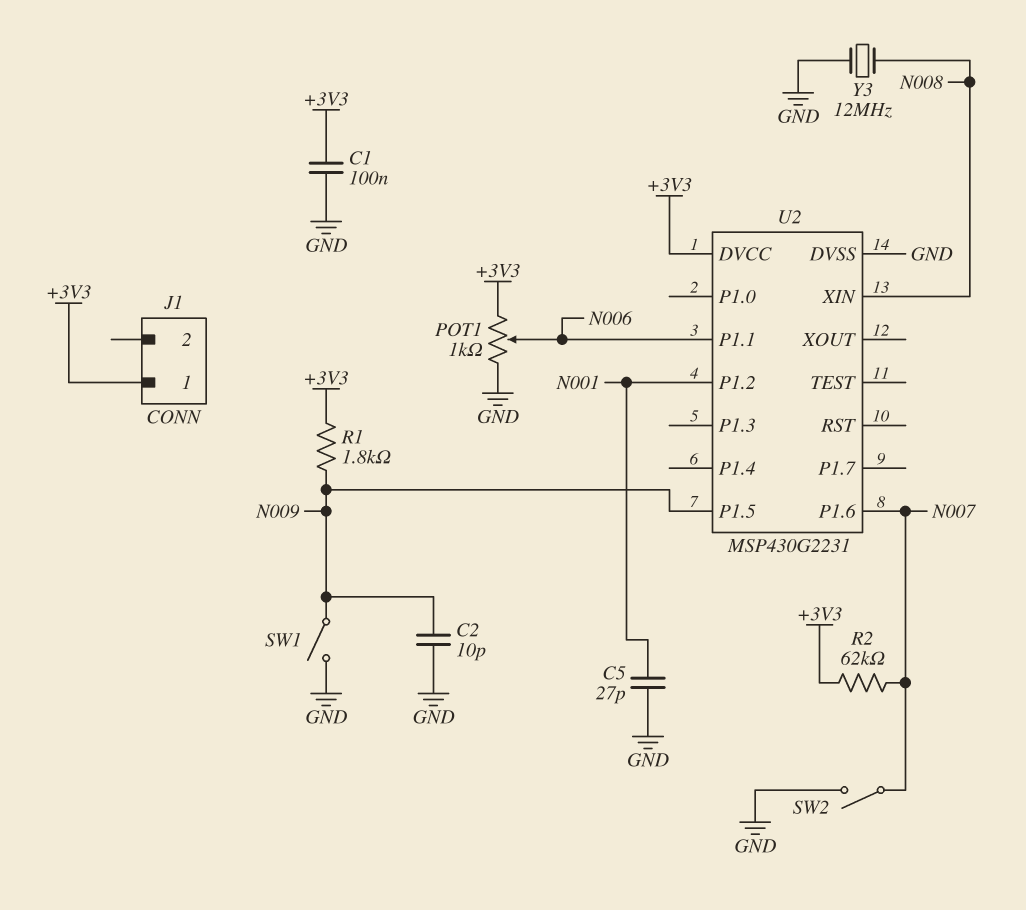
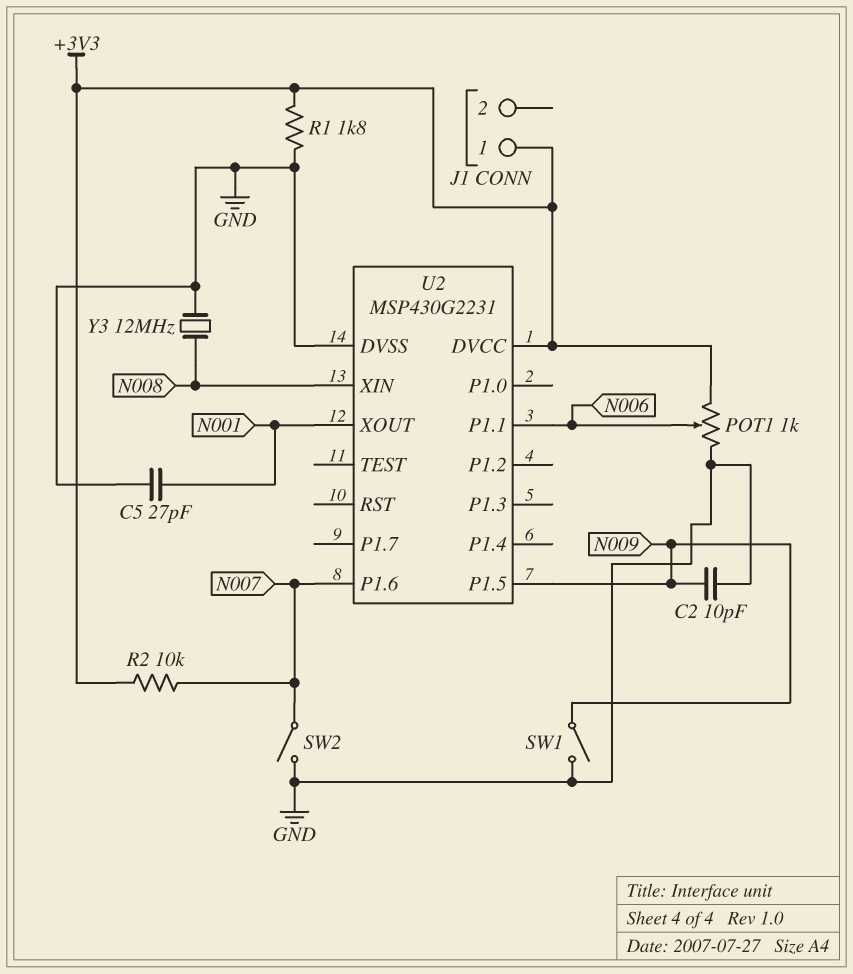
C1: 100nF (+3V3, GND) -> none
R1: 1.8k (+3V3, N009) -> 1.8k (+3V3, GND)
R2: 62k (+3V3, N007) -> 10k (+3V3, N007)
U2 pin P1.2: N001 -> none
U2 pin XOUT: none -> N001

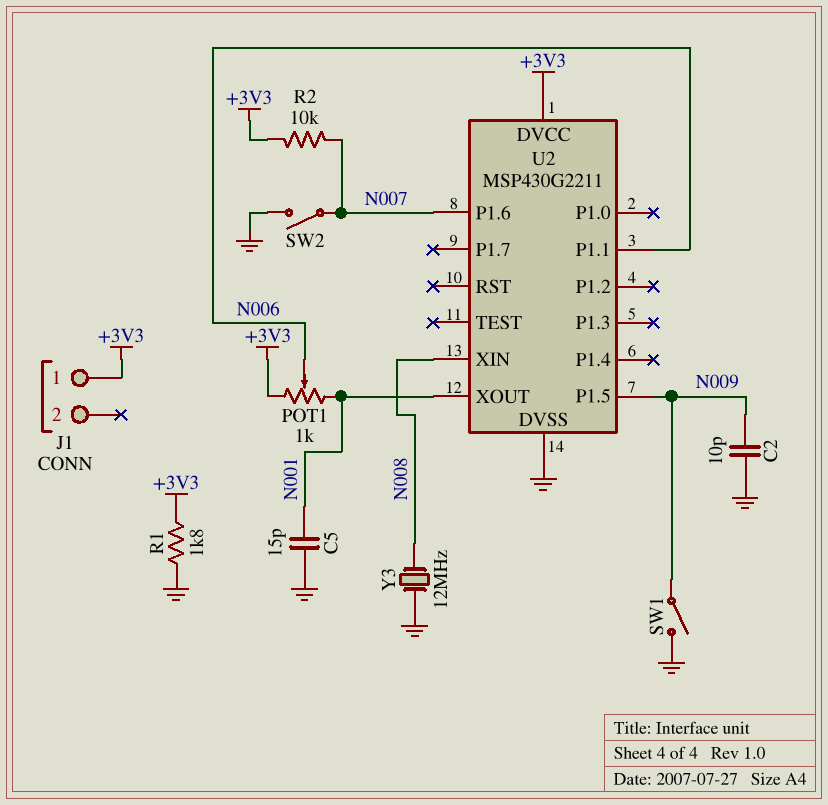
C5: 27pF (GND, N001) -> 15pF (GND, N001)
POT1: 1k (+3V3, GND, wiper N006) -> 1k (+3V3, N001, wiper N006)
U2: MSP430G2231 -> MSP430G2211

